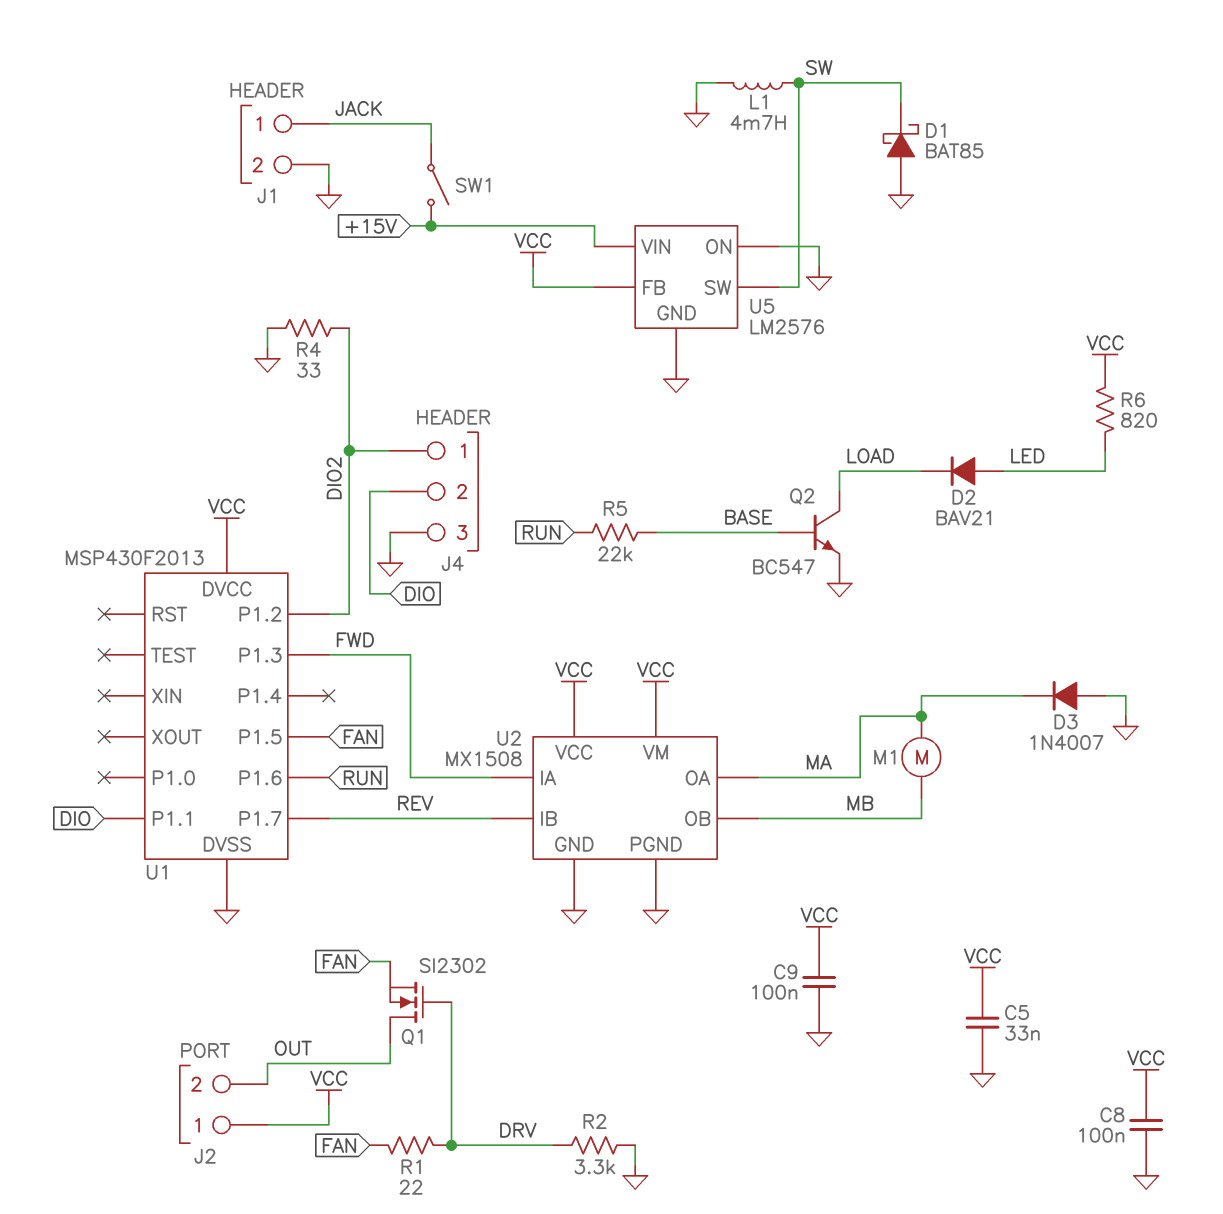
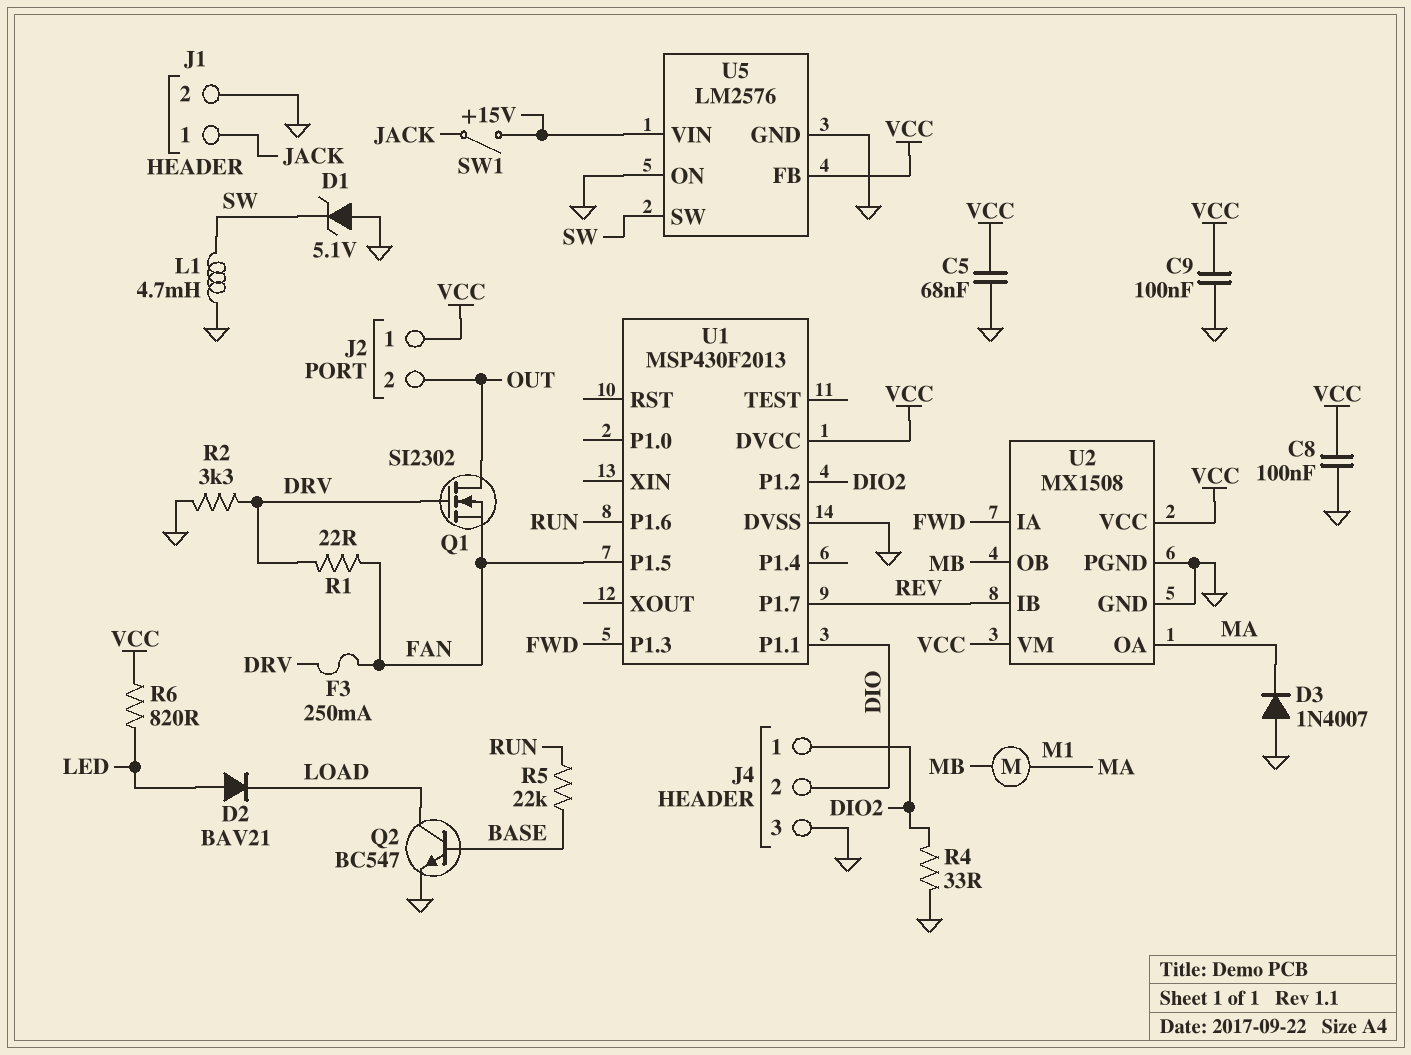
C5: 33nF (GND, VCC) -> 68nF (GND, VCC)
D1: schottky BAT85 (A GND, K SW) -> zener 5.1V (A GND, K SW)
F3: none -> 250mA (DRV, FAN)

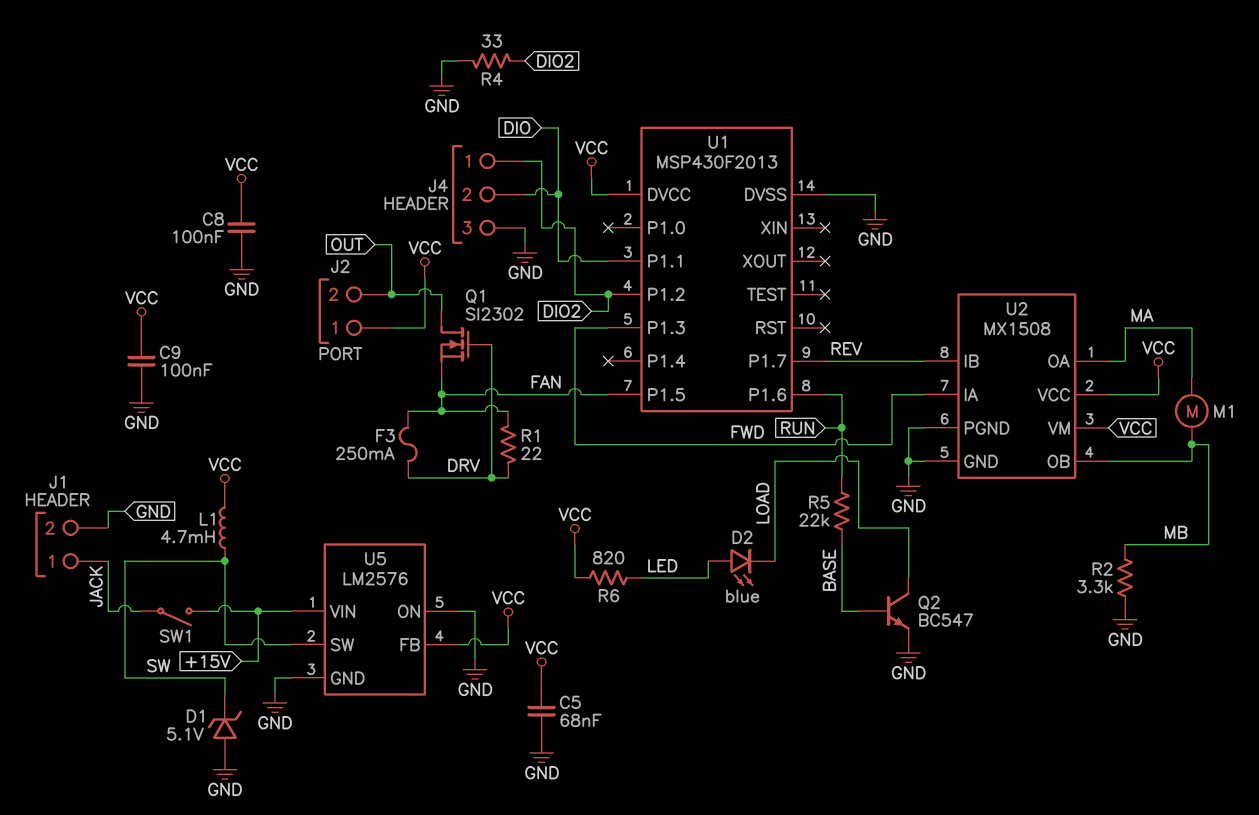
D2: diode BAV21 (A LED, K LOAD) -> LED blue (A LED, K LOAD)
D3: diode 1N4007 (A GND, K MA) -> none
L1: 4.7mH (GND, SW) -> 4.7mH (SW, VCC)
R2: 3.3k (DRV, GND) -> 3.3k (GND, MB)

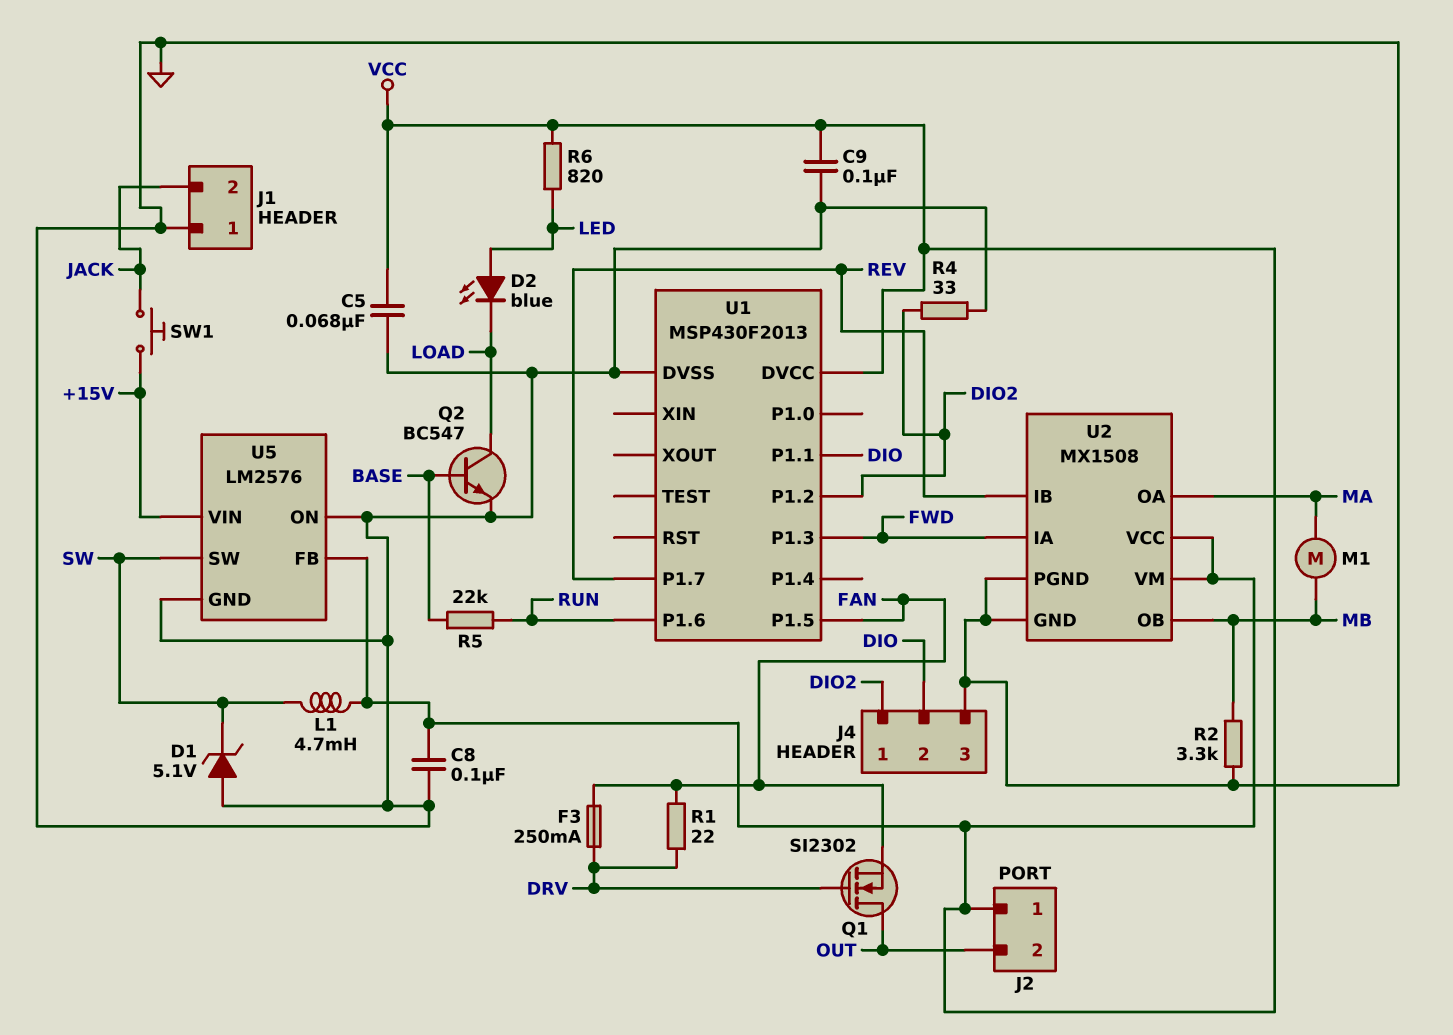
J1 pin 1: JACK -> GND
J1 pin 2: GND -> JACK
SW1: switch (+15V, JACK) -> button (+15V, JACK)

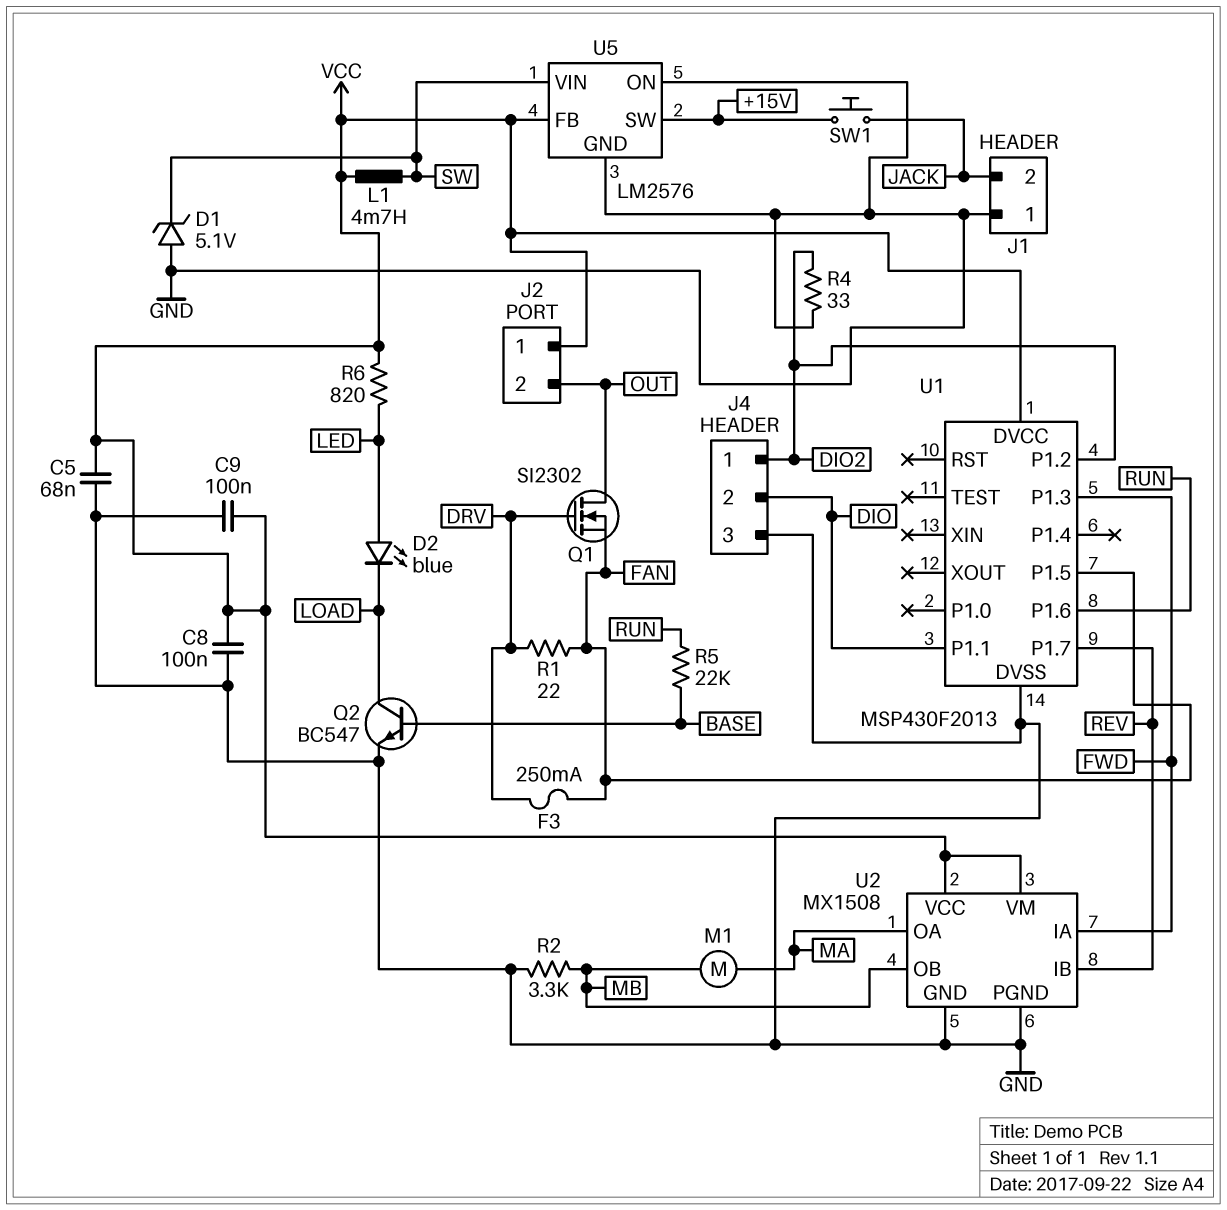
U5 pin SW: SW -> +15V
U5 pin VIN: +15V -> SW

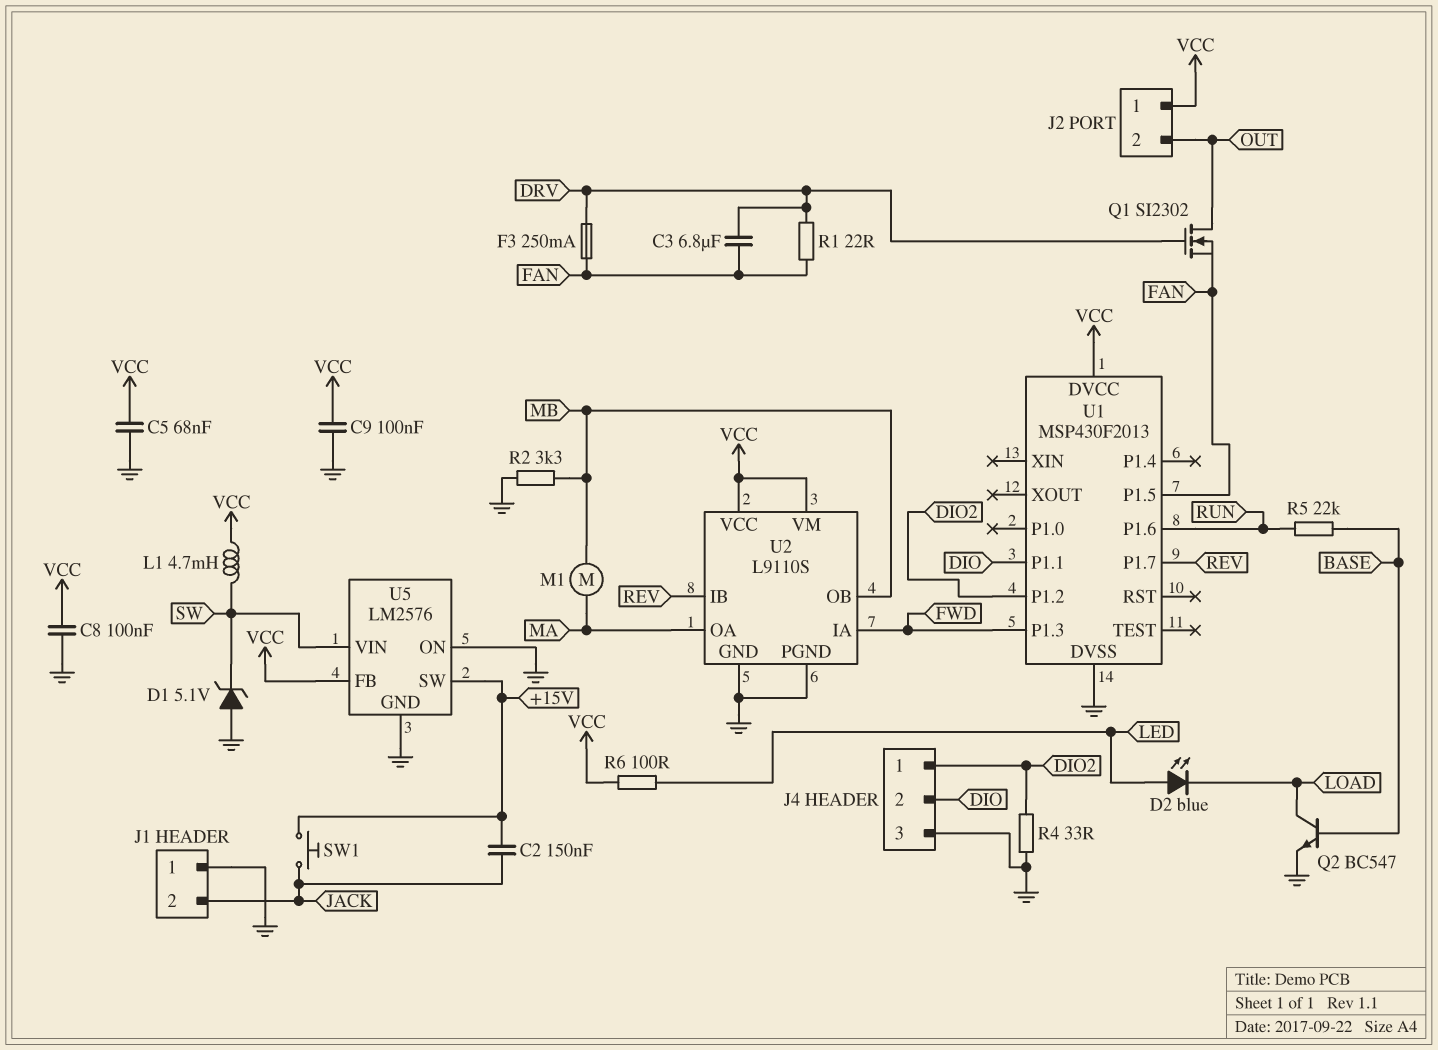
C2: none -> 150nF (+15V, JACK)
C3: none -> 6.8uF (DRV, FAN)
R6: 820 (LED, VCC) -> 100 (LED, VCC)
U2: MX1508 -> L9110S

